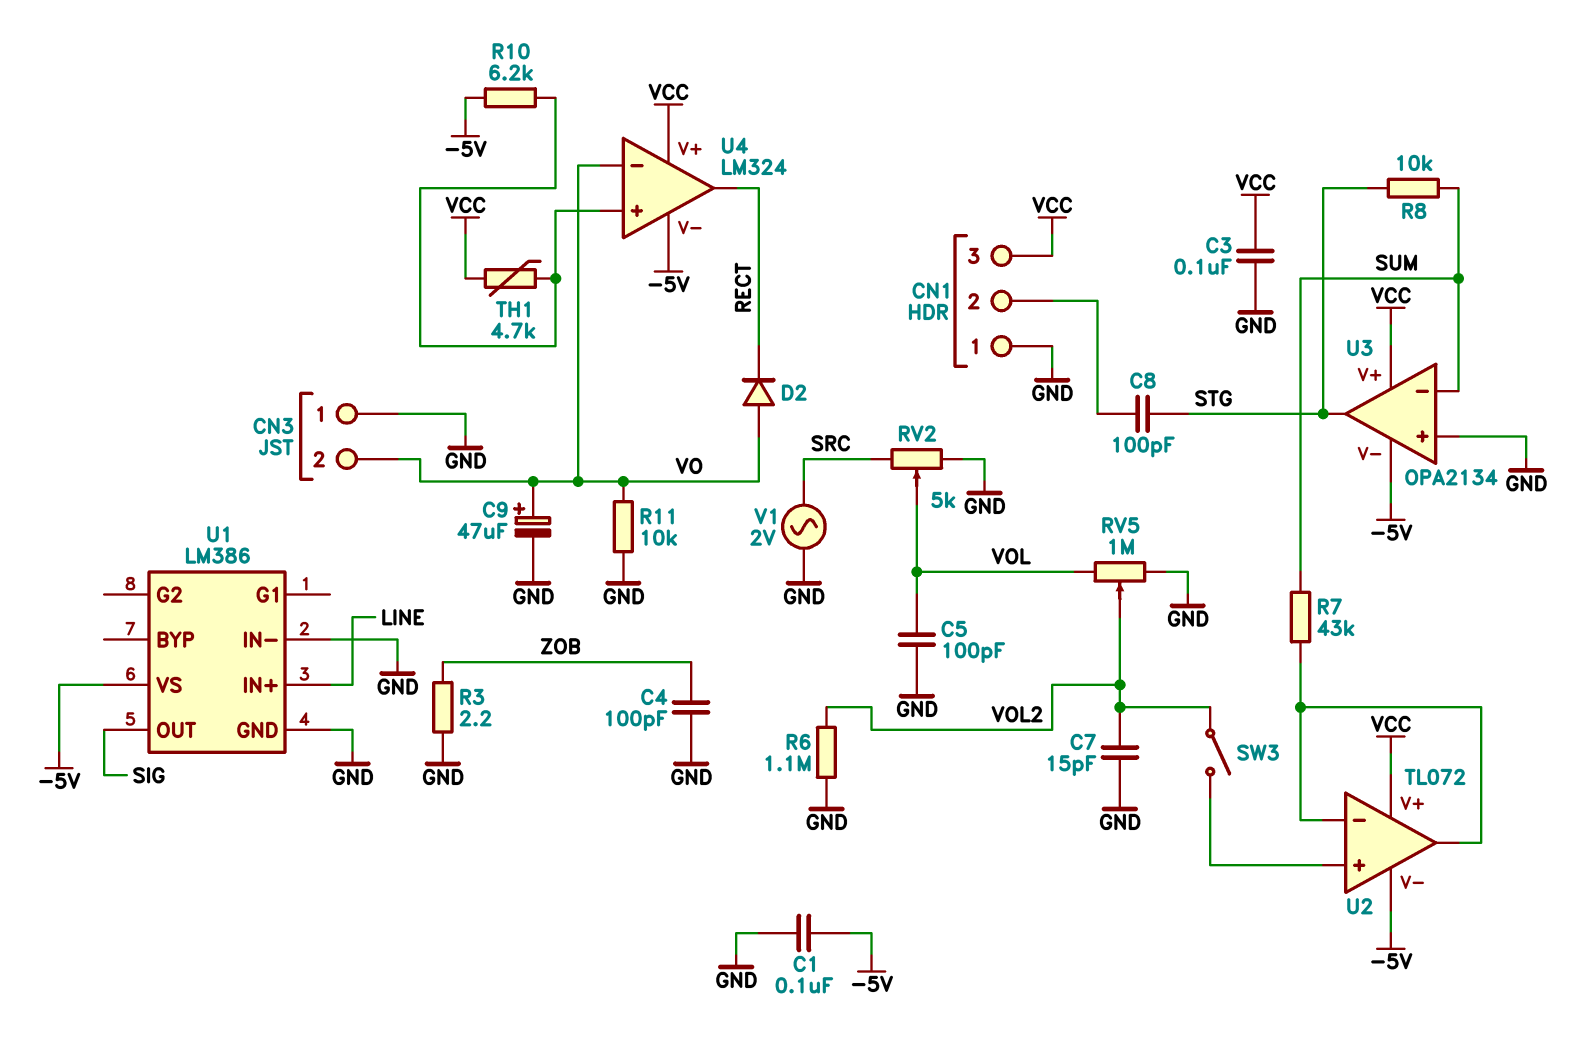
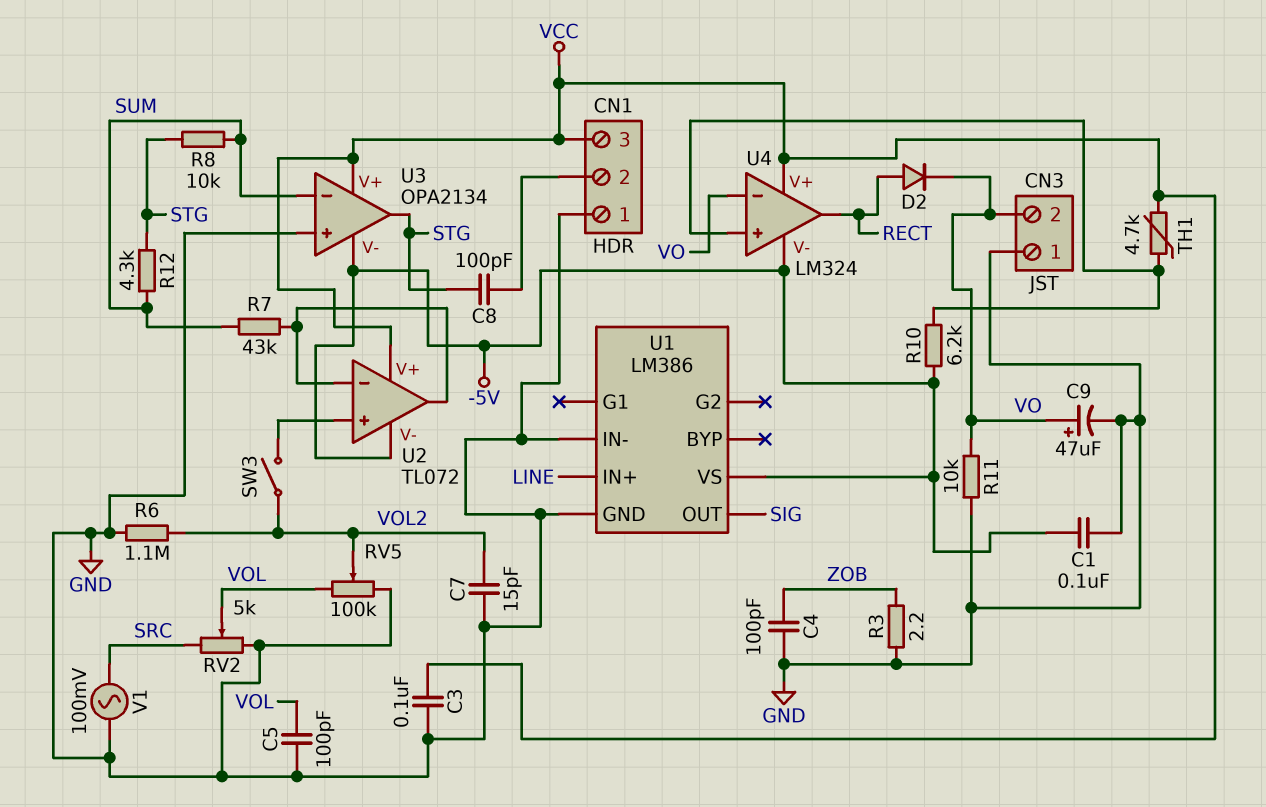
D2: diode (A VO, K RECT) -> diode (A RECT, K VO)
R12: none -> 4.3k (STG, SUM)
RV5: 1M (GND, VOL, wiper VOL2) -> 100k (GND, VOL, wiper VOL2)
V1: AC 2V (GND, SRC) -> AC 100mV (GND, SRC)

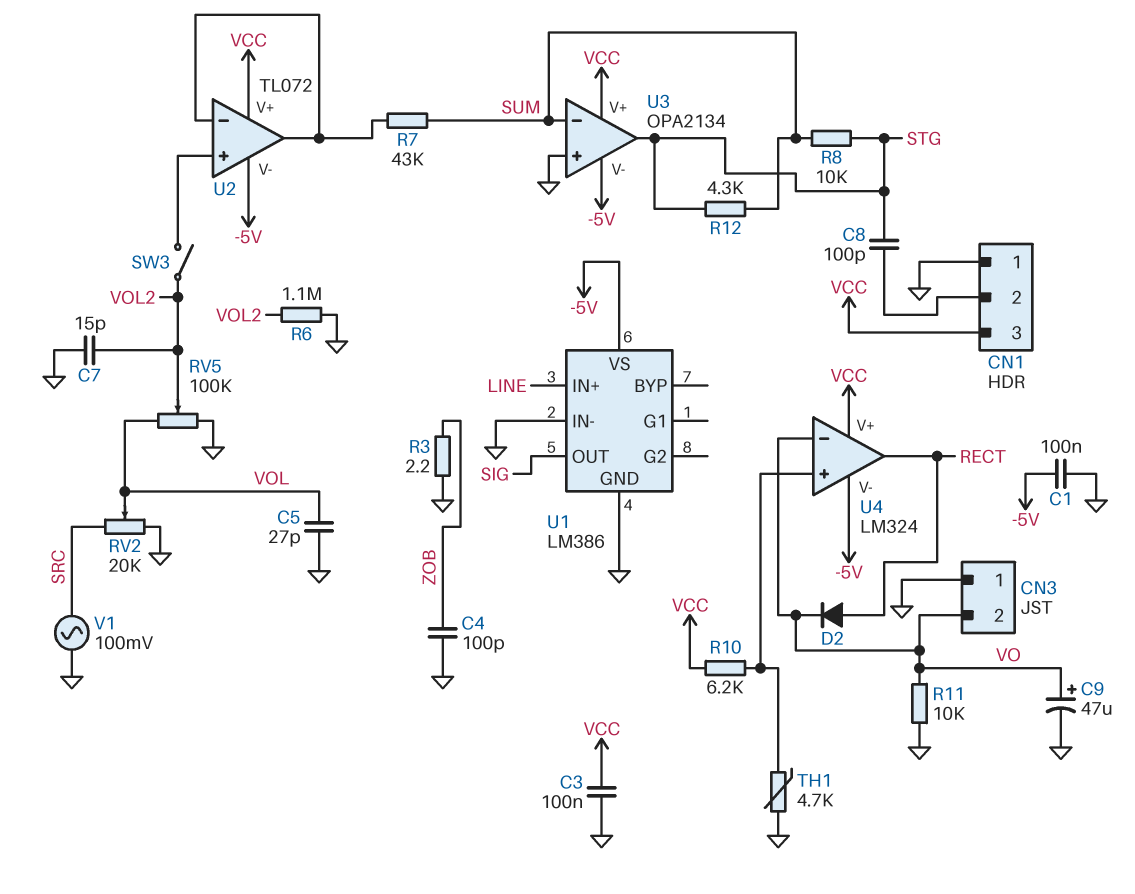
C5: 100pF (GND, VOL) -> 27pF (GND, VOL)
R10: 6.2k (-5V, U4/in+) -> 6.2k (U4/in+, VCC)
RV2: 5k (GND, SRC, wiper VOL) -> 20k (GND, SRC, wiper VOL)
TH1: 4.7k (U4/in+, VCC) -> 4.7k (GND, U4/in+)

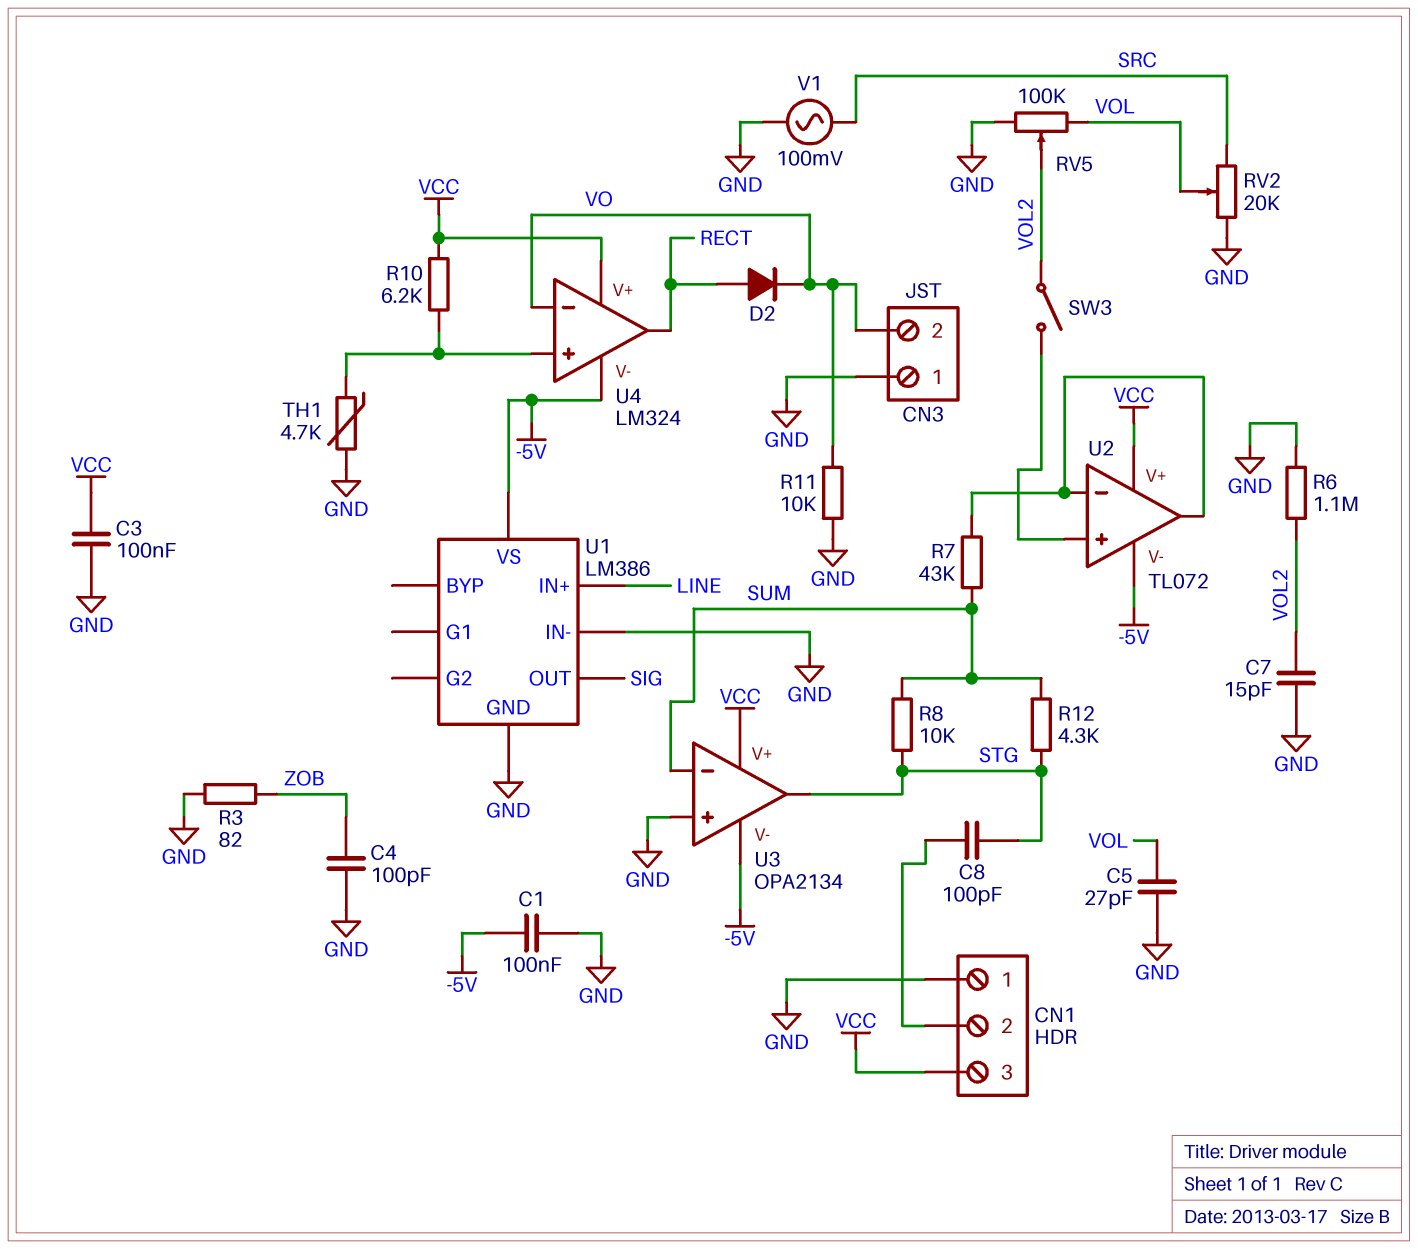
C9: 47uF (plus VO, minus GND) -> none
R3: 2.2 (GND, ZOB) -> 82 (GND, ZOB)

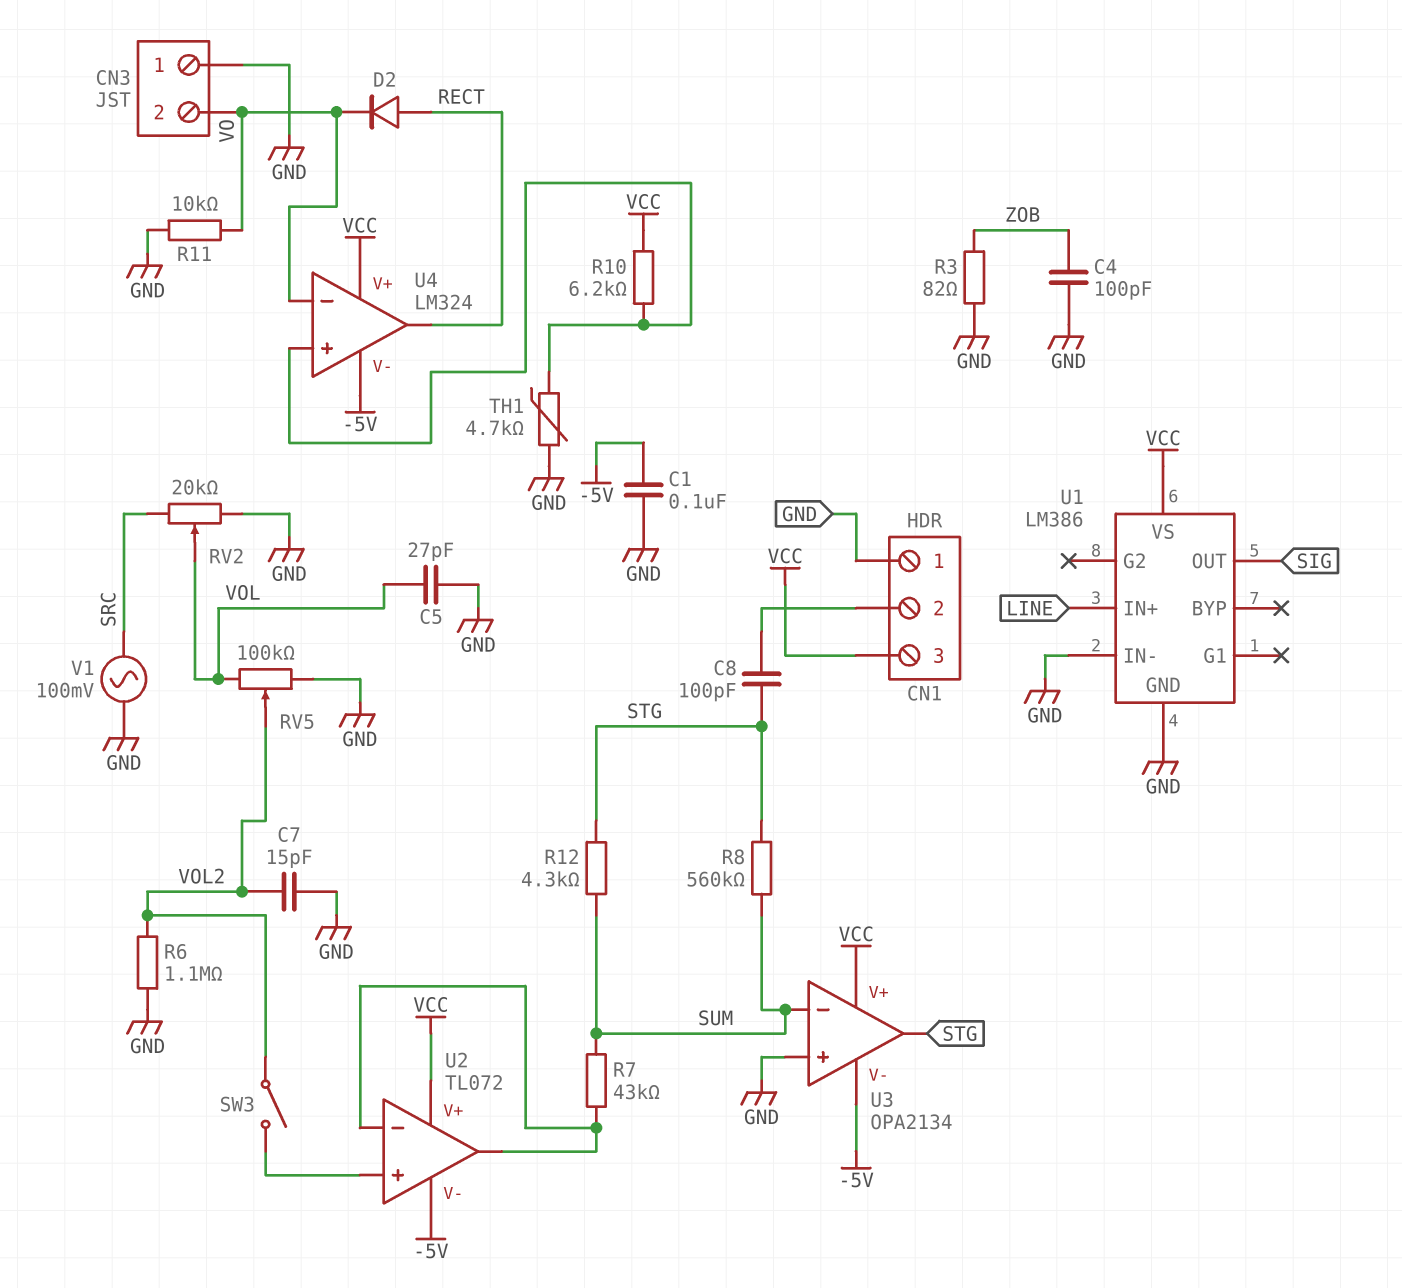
C3: 100nF (GND, VCC) -> none
R8: 10k (STG, SUM) -> 560k (STG, SUM)
U1 pin VS: -5V -> VCC

